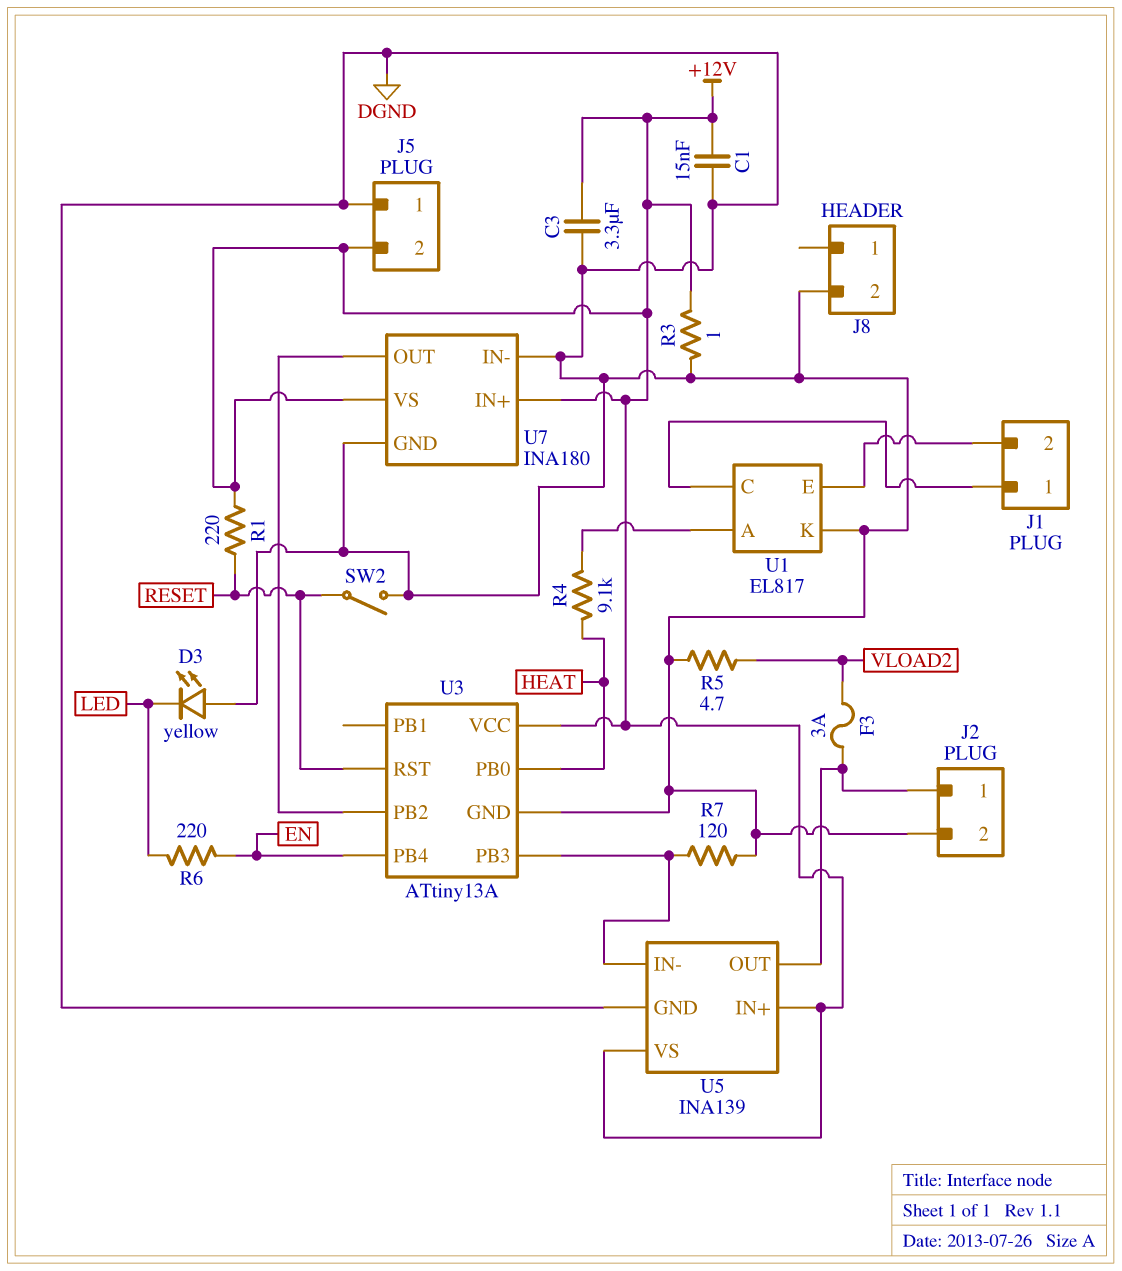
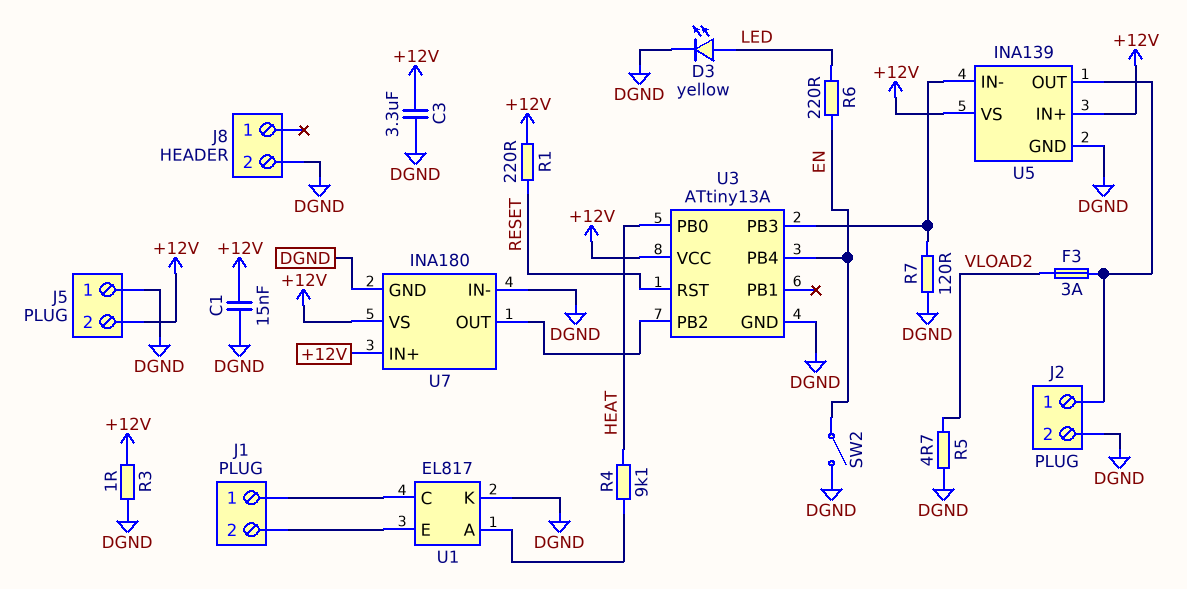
D3: LED yellow (A DGND, K LED) -> LED yellow (A LED, K DGND)
SW2: switch (DGND, RESET) -> switch (DGND, EN)

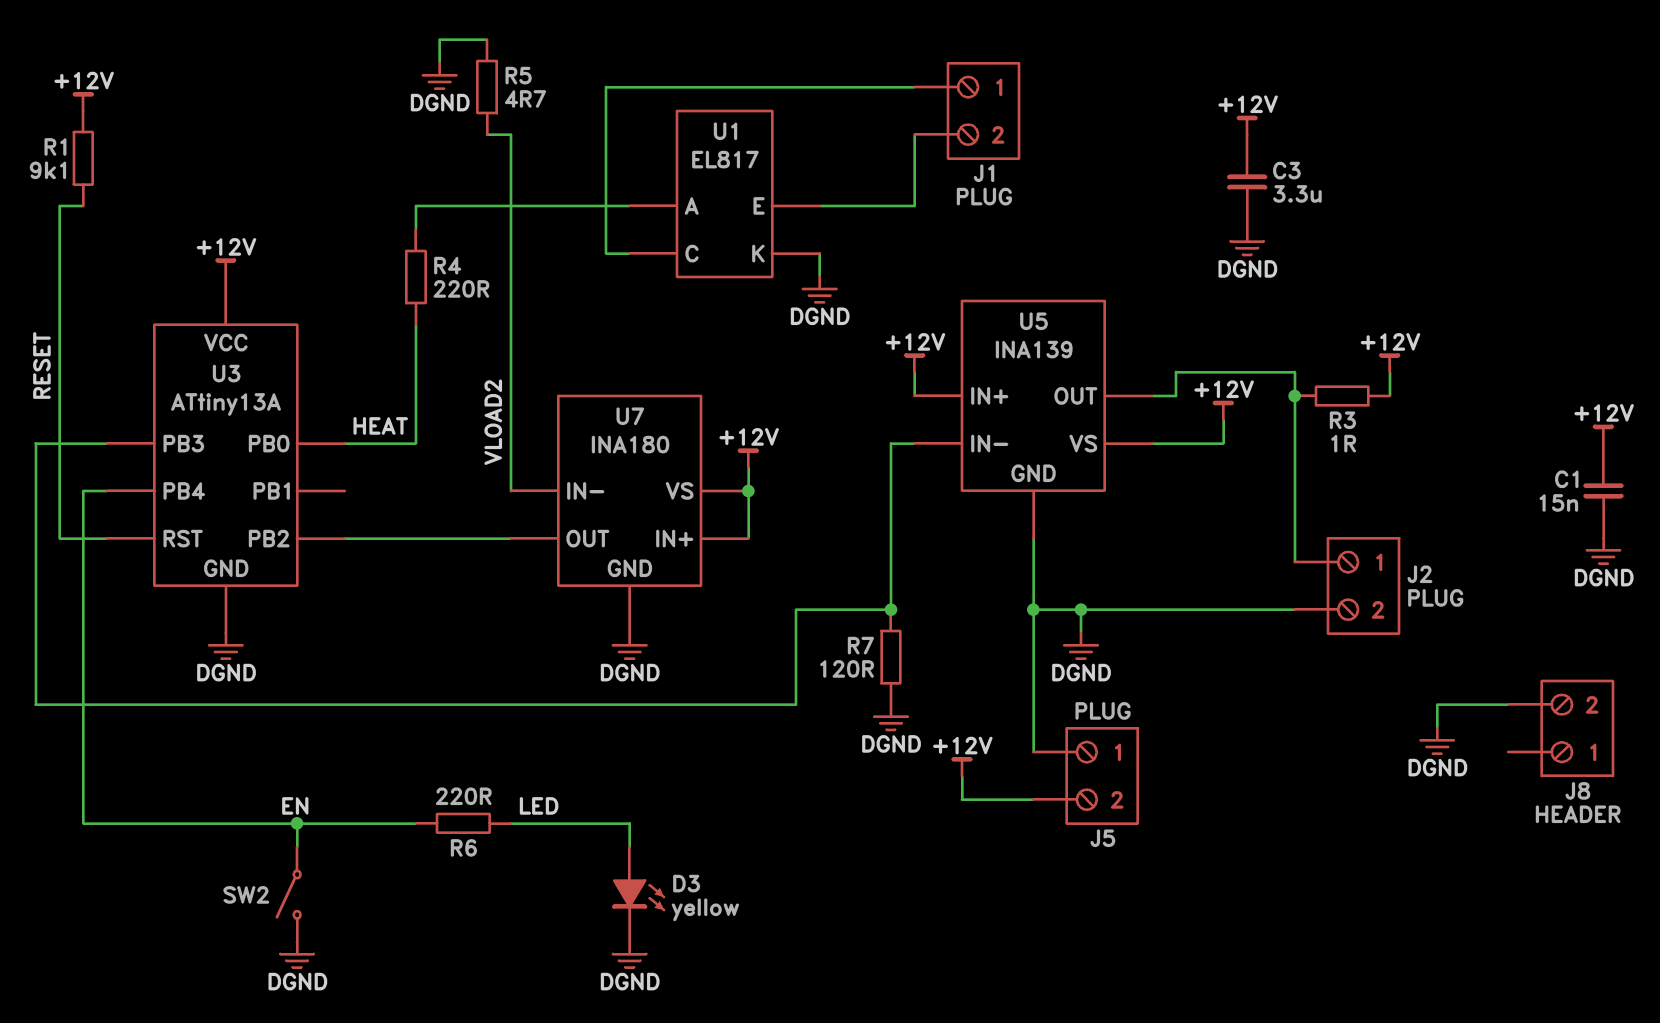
F3: 3A (J2/1, VLOAD2) -> none
R1: 220 (+12V, RESET) -> 9.1k (+12V, RESET)
R3: 1 (+12V, DGND) -> 1 (+12V, J2/1)
R4: 9.1k (HEAT, U1/A) -> 220 (HEAT, U1/A)
U7 pin IN-: DGND -> VLOAD2

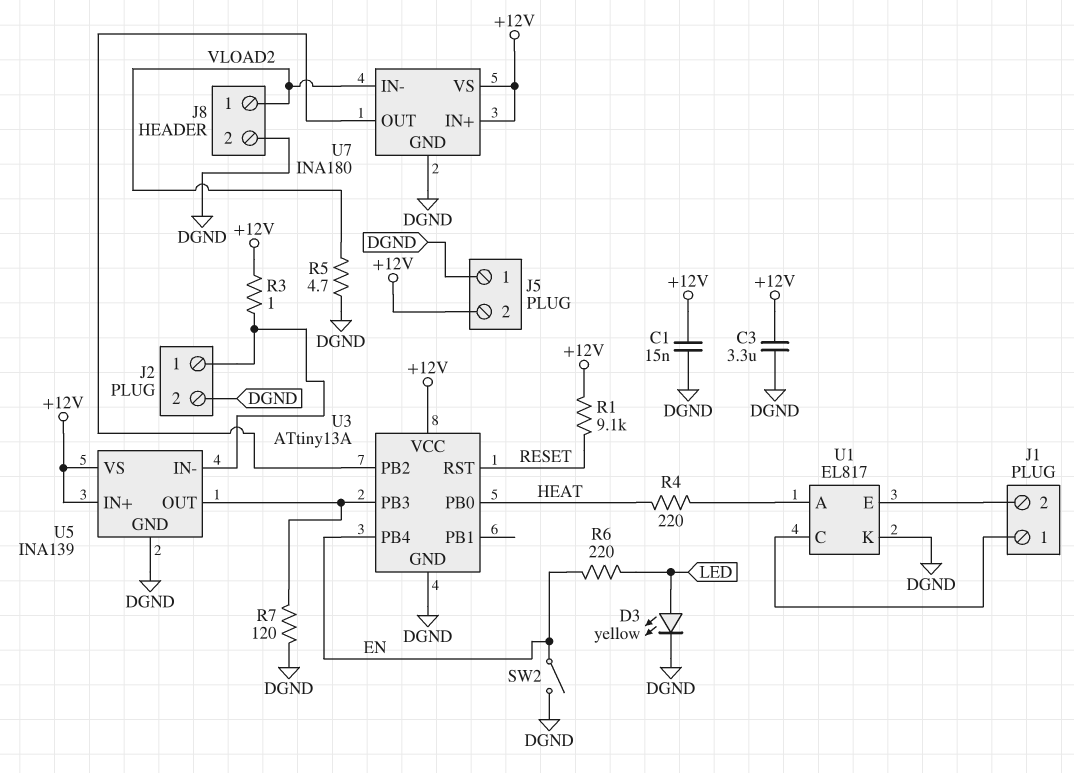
J8 pin 1: none -> VLOAD2
U5 pin IN-: U3/PB3 -> J2/1
U5 pin OUT: J2/1 -> U3/PB3

